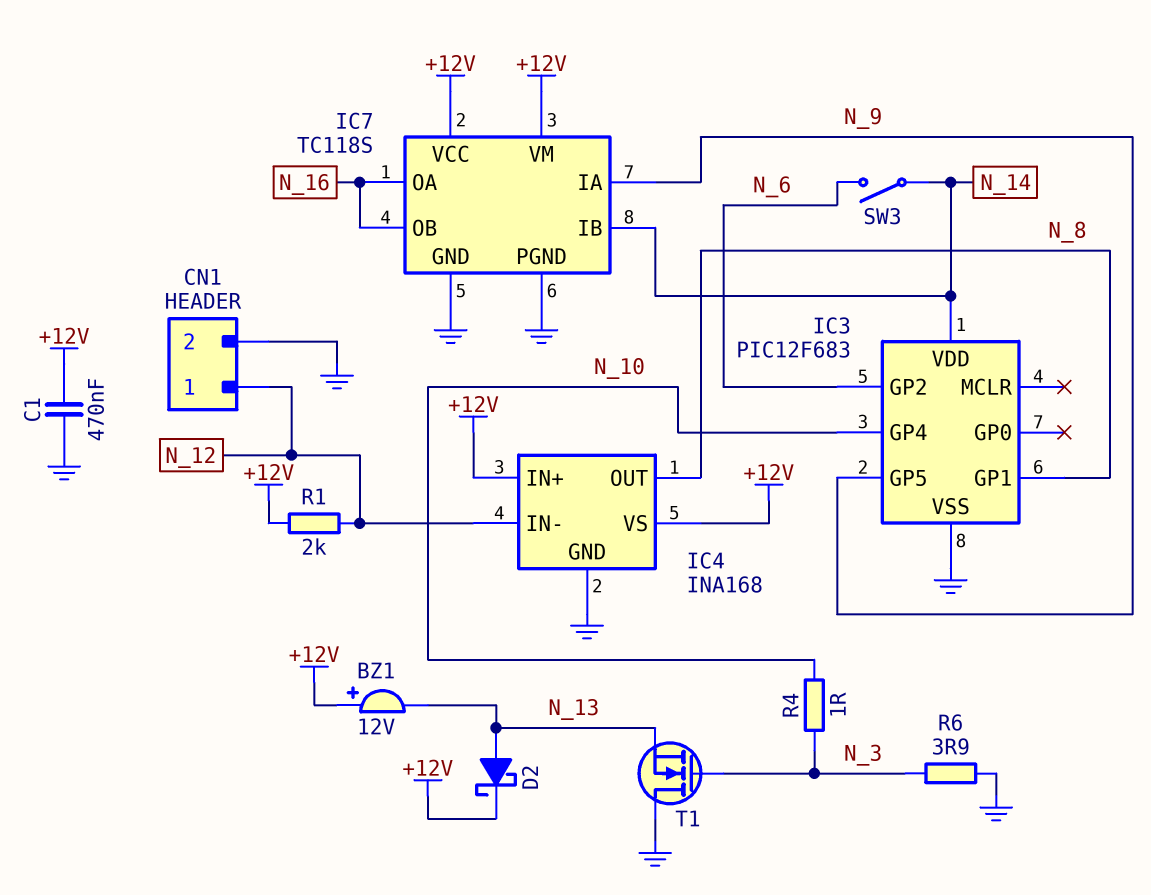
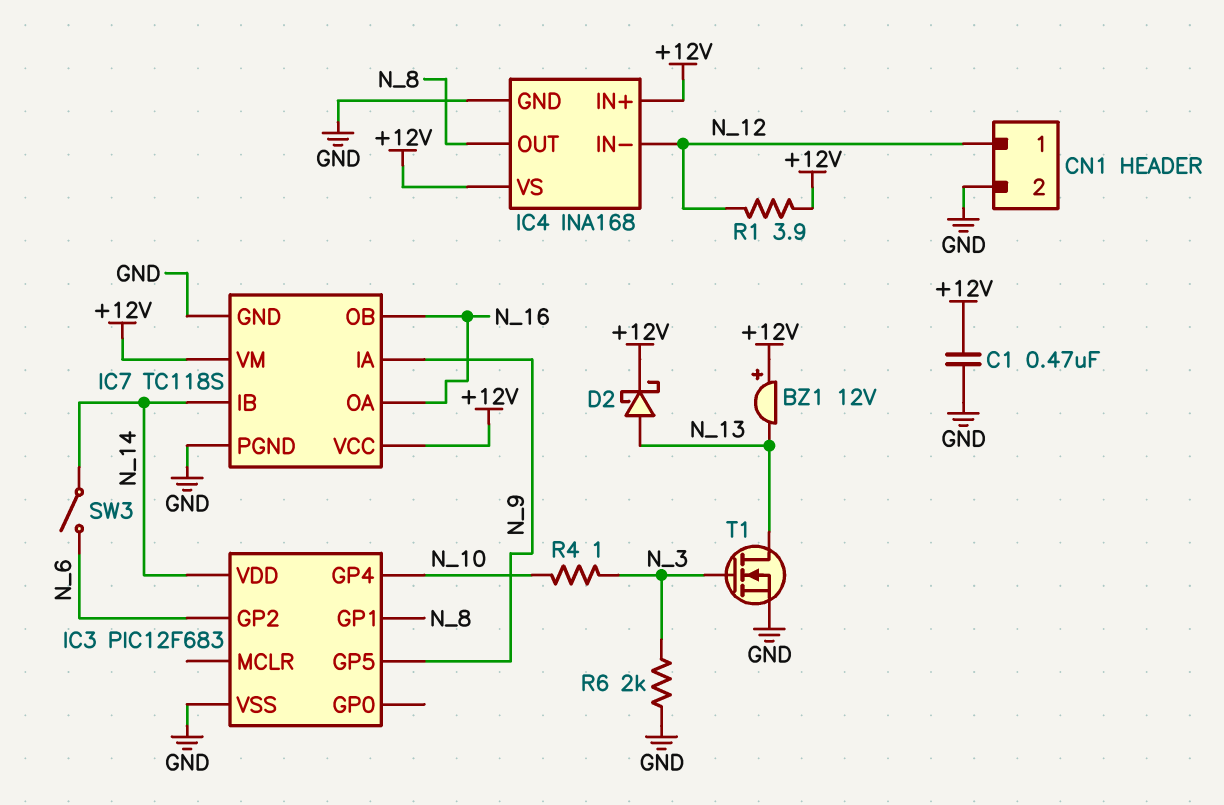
R1: 2k (+12V, N_12) -> 3.9 (+12V, N_12)
R6: 3.9 (GND, N_3) -> 2k (GND, N_3)
T1: NMOS (G N_3, D GND, S N_13) -> NMOS (G N_3, D N_13, S GND)

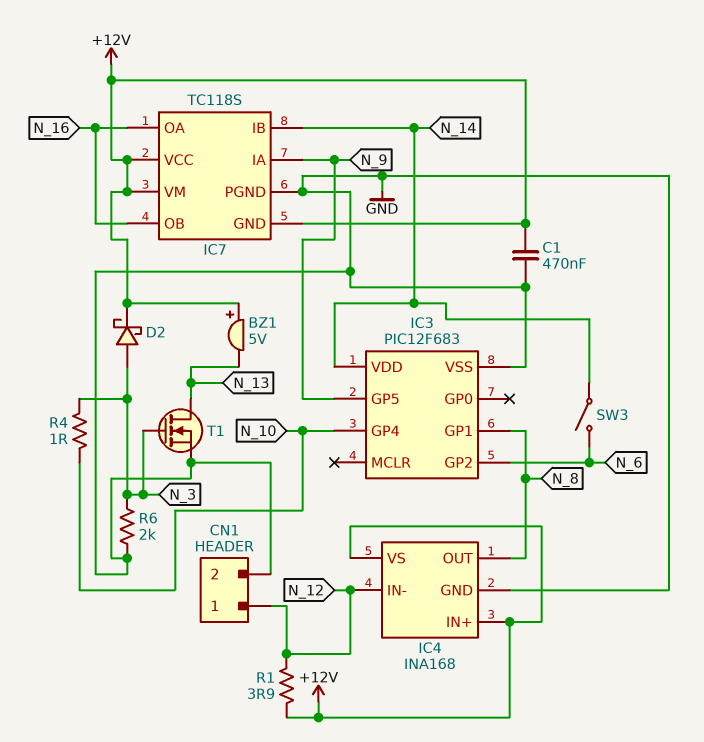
BZ1: buzzer 12V (plus +12V, minus N_13) -> buzzer 5V (plus +12V, minus N_13)
D2: schottky (A N_13, K +12V) -> schottky (A N_3, K +12V)
IC7 pin GND: GND -> +12V

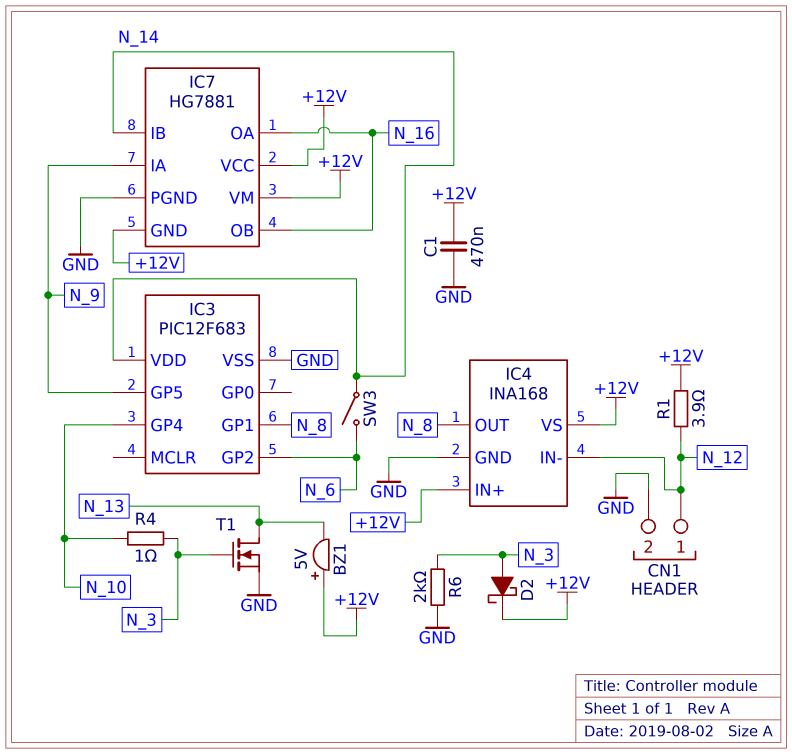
IC7: TC118S -> HG7881

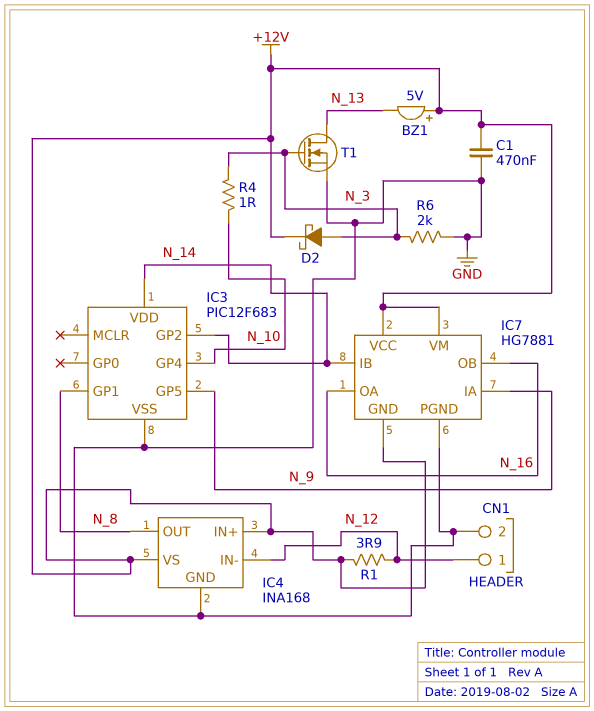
IC3 pin GP2: N_6 -> N_14
SW3: switch (N_6, N_14) -> none

